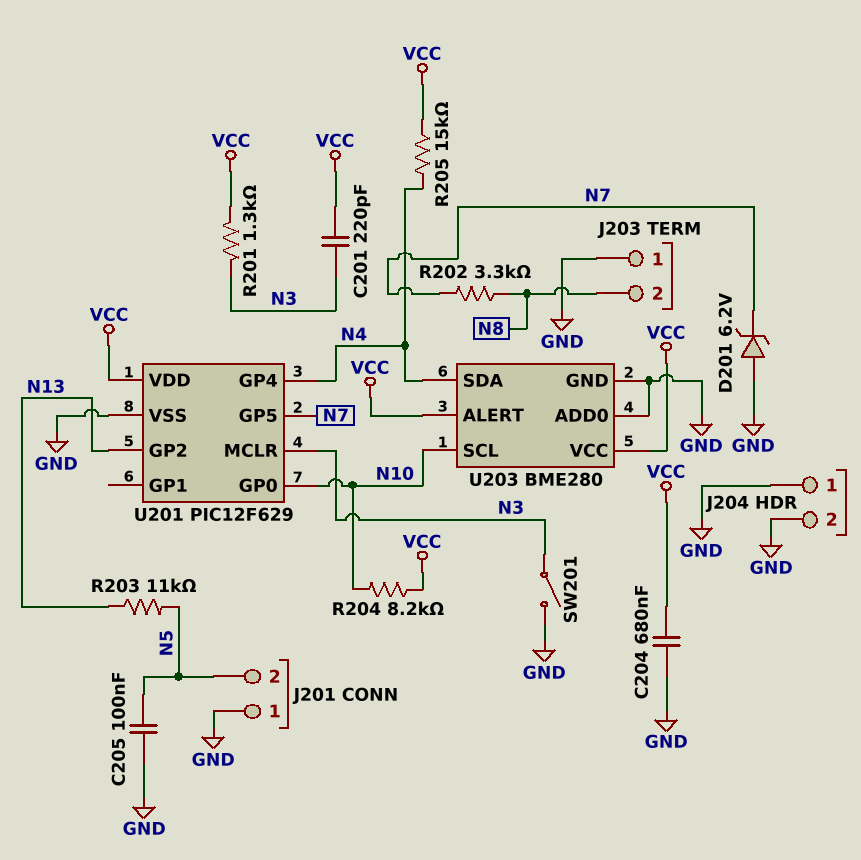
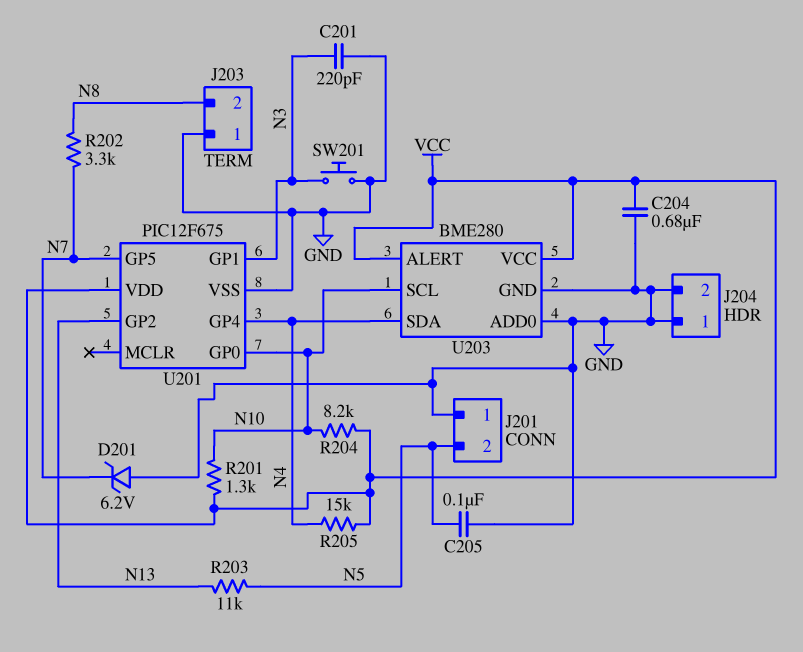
C201: 220pF (N3, VCC) -> 220pF (GND, N3)
R201: 1.3k (N3, VCC) -> 1.3k (N10, VCC)
SW201: switch (GND, N3) -> button (GND, N3)
U201: PIC12F629 -> PIC12F675
U201 pin GP1: none -> N3
U201 pin MCLR: N3 -> none

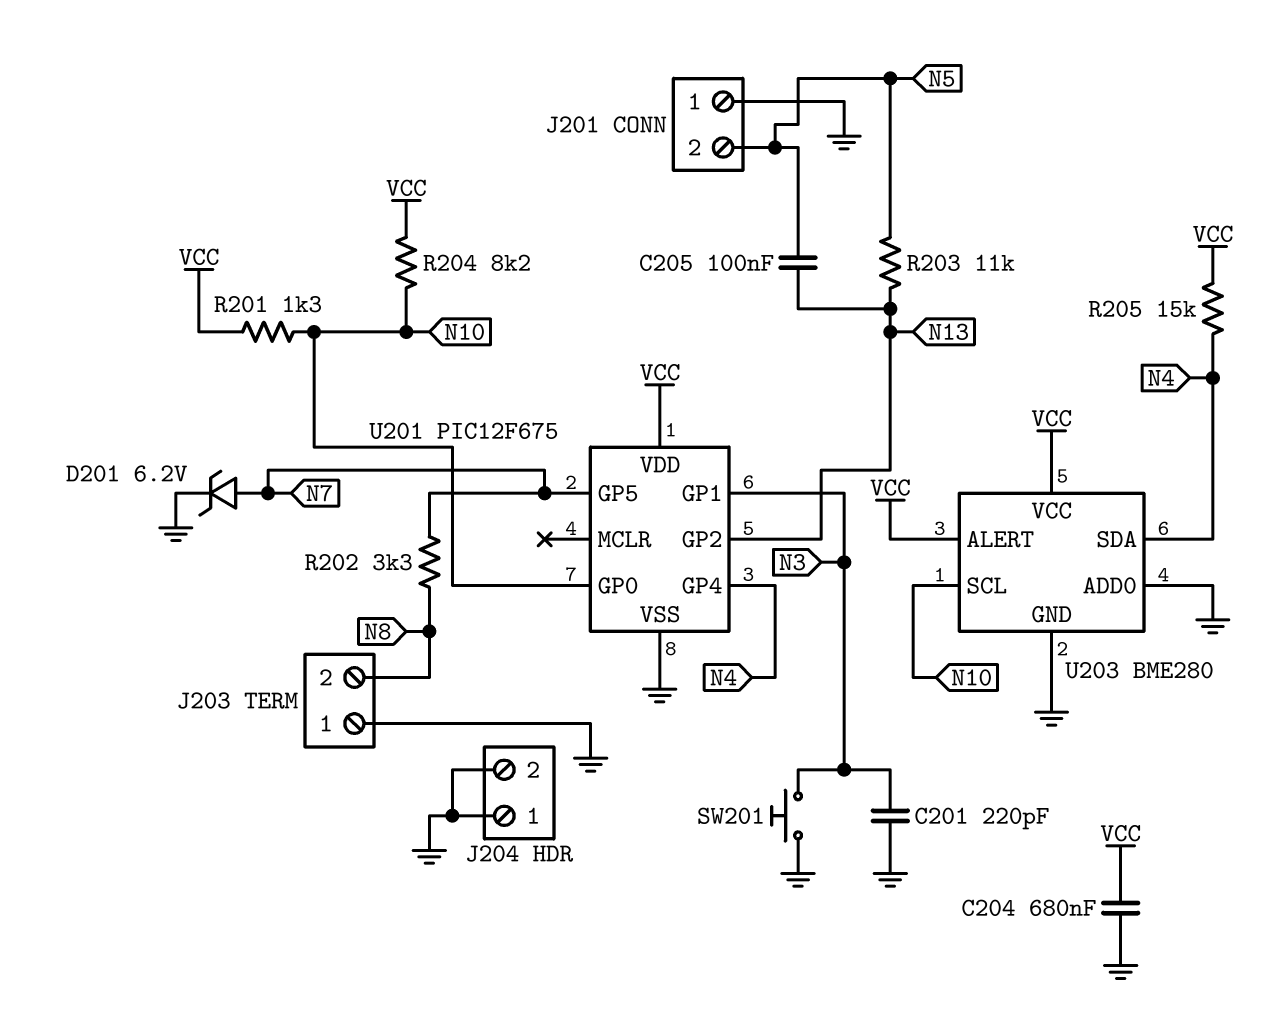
C205: 100nF (GND, N5) -> 100nF (N5, N13)
D201: zener 6.2V (A GND, K N7) -> zener 6.2V (A N7, K GND)

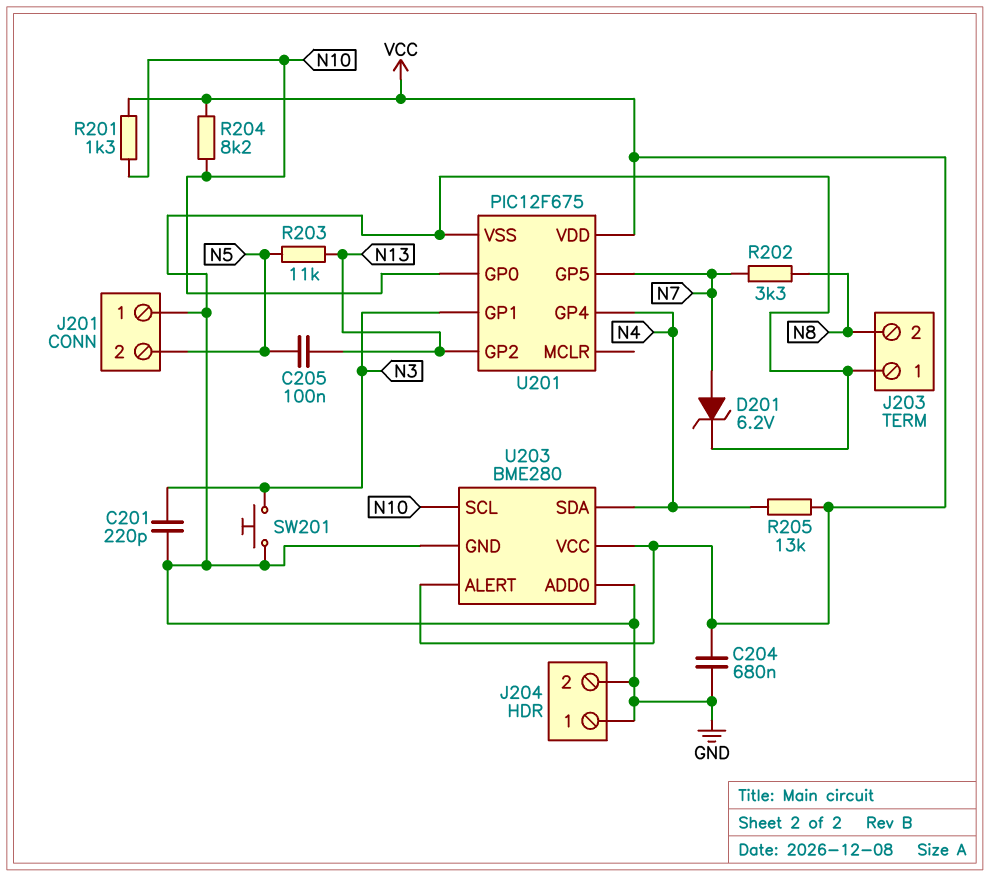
R205: 15k (N4, VCC) -> 13k (N4, VCC)

